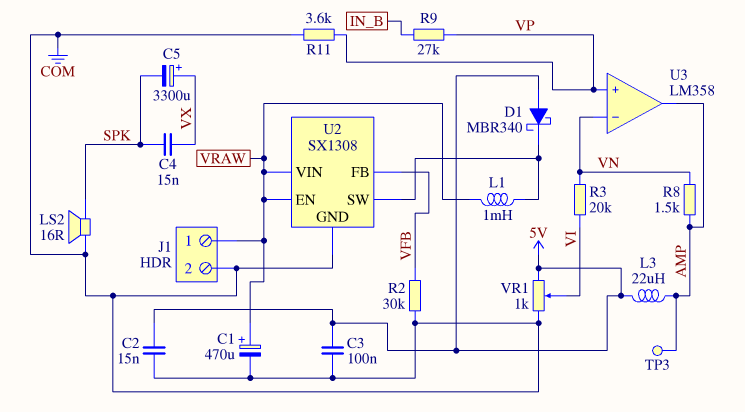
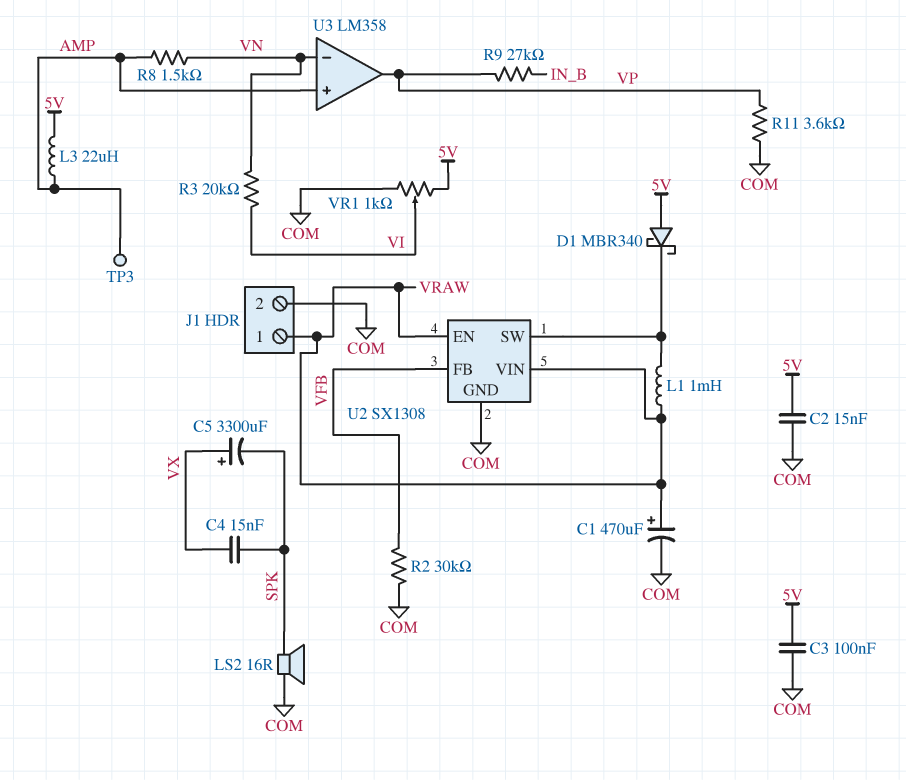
U3 pin in+: VP -> AMP
U3 pin out: AMP -> VP

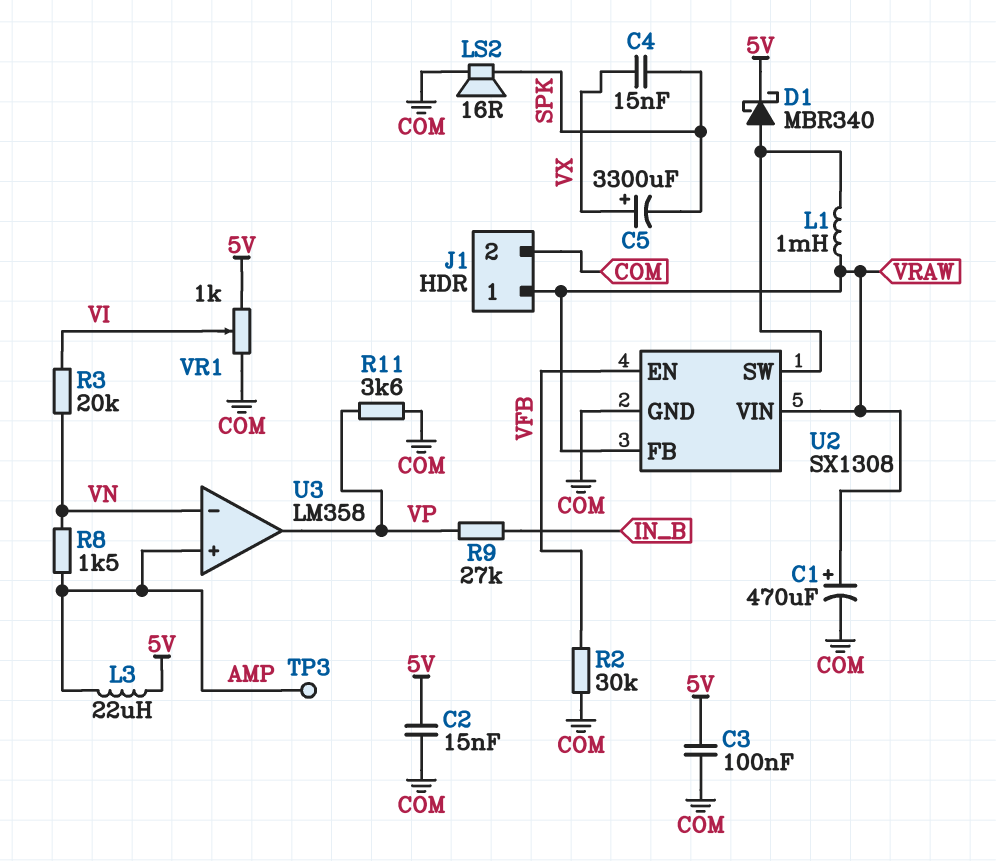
D1: schottky MBR340 (A 5V, K U2/SW) -> schottky MBR340 (A U2/SW, K 5V)
U2 pin EN: VRAW -> VFB
U2 pin FB: VFB -> VRAW

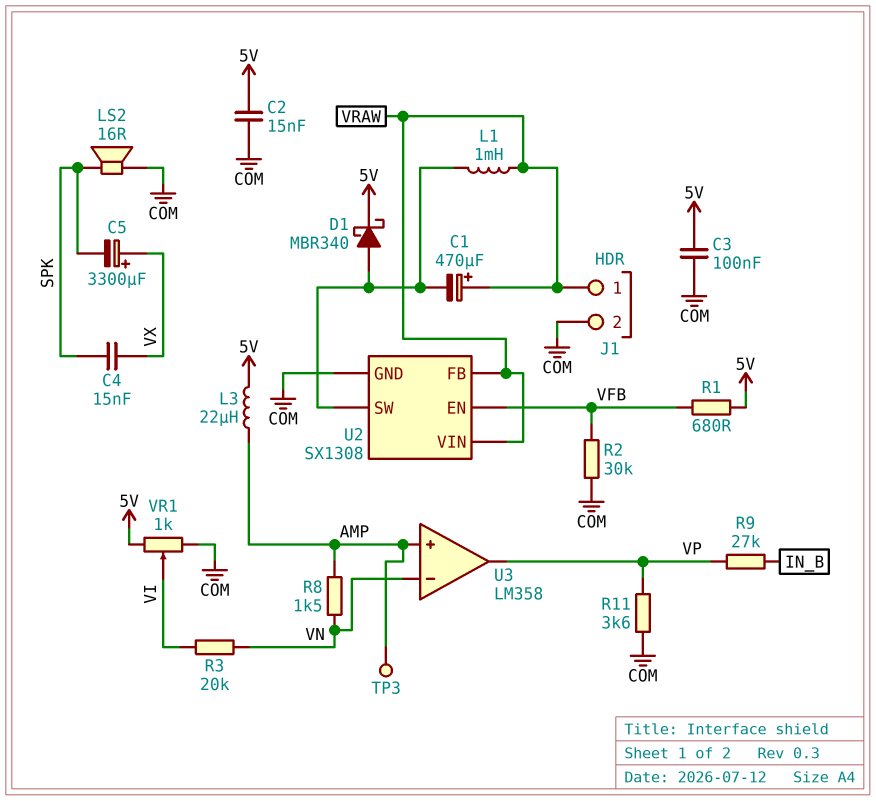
C1: 470uF (plus VRAW, minus COM) -> 470uF (plus VRAW, minus U2/SW)
R1: none -> 680 (5V, VFB)

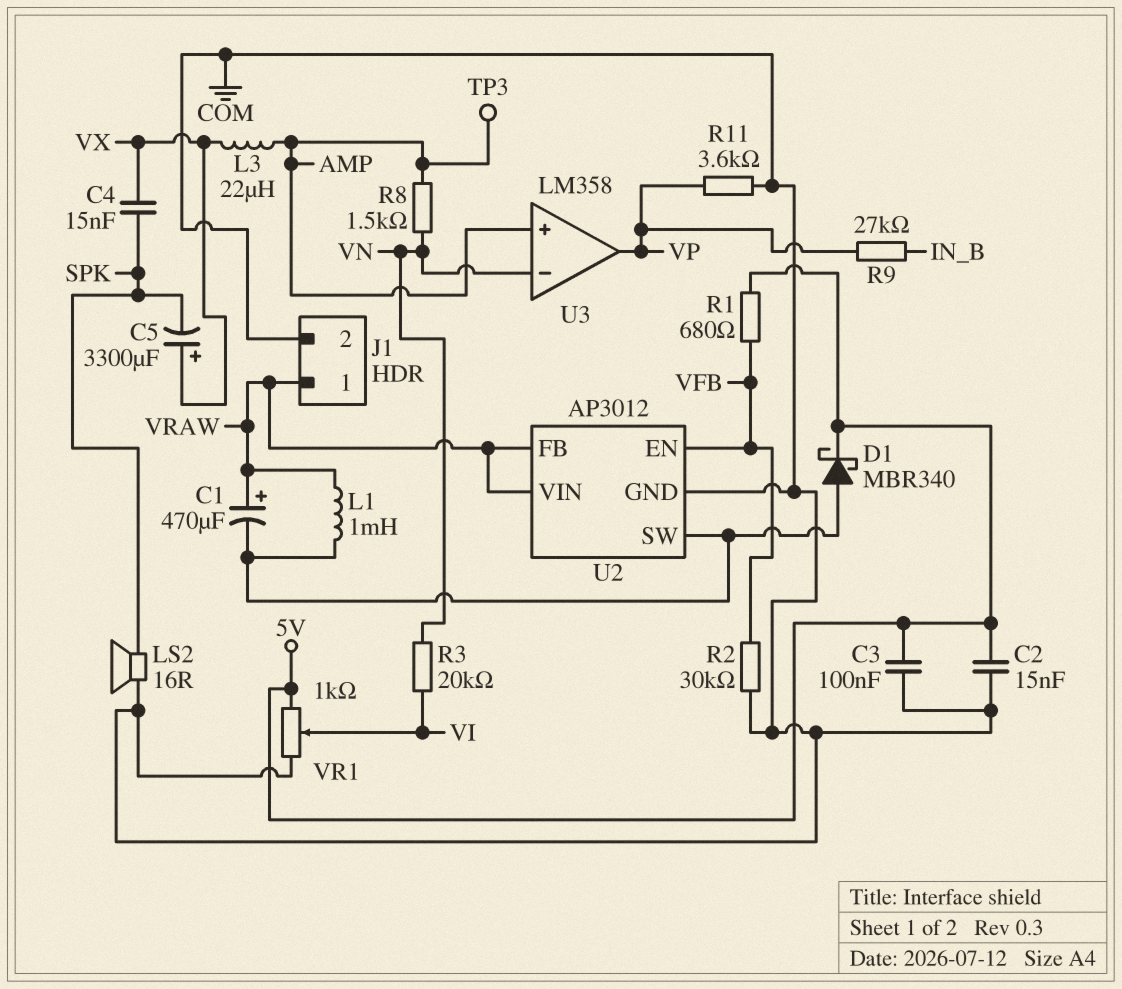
L3: 22uH (5V, AMP) -> 22uH (AMP, VX)
U2: SX1308 -> AP3012

